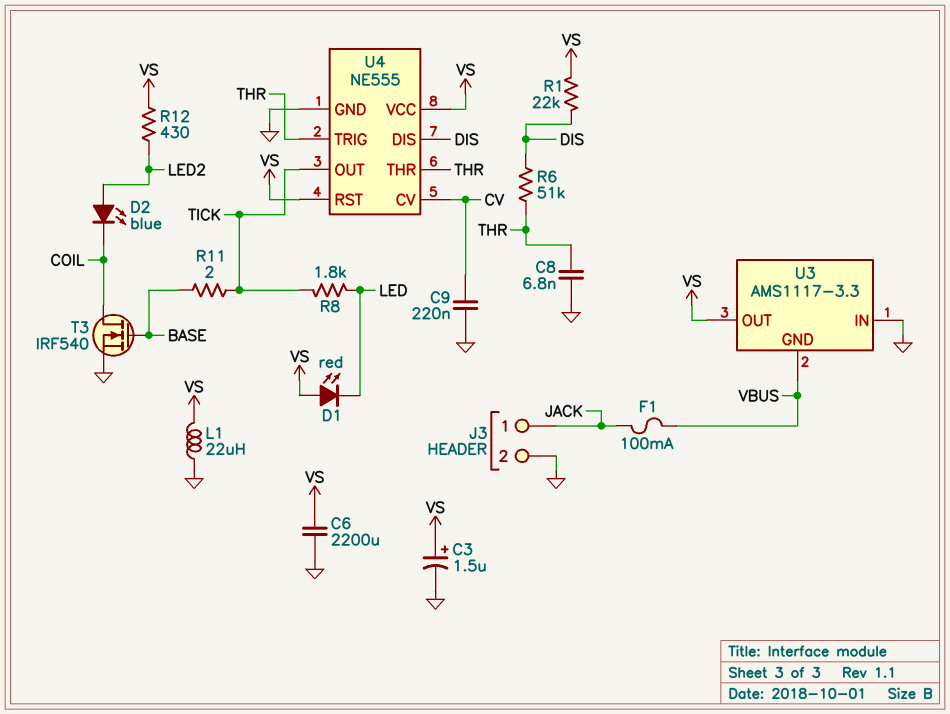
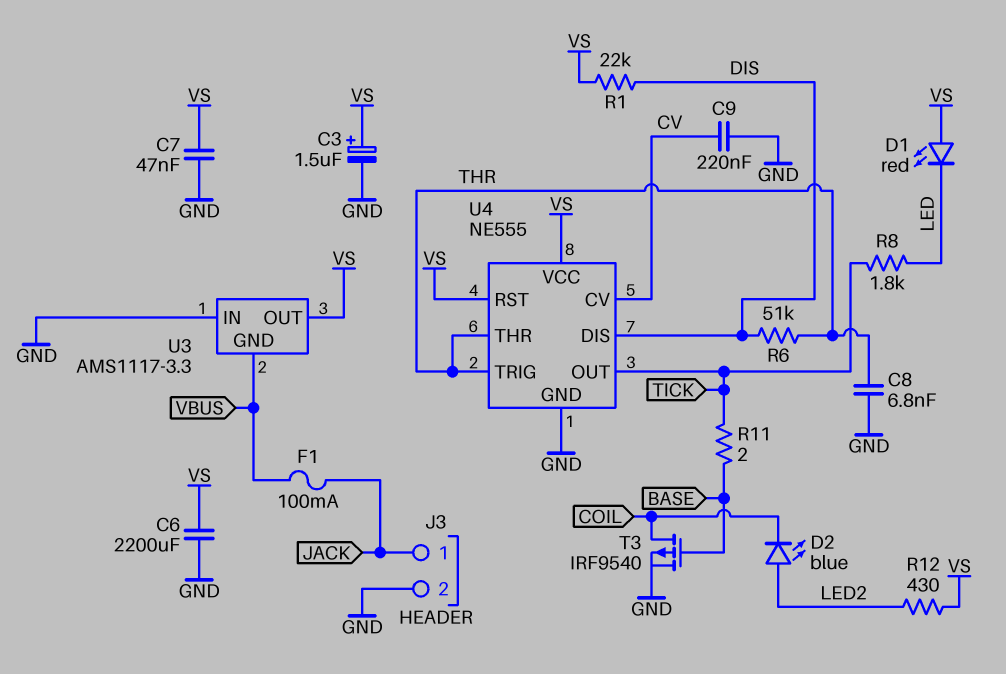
C7: none -> 47nF (GND, VS)
L1: 22uH (GND, VS) -> none
T3: NMOS IRF540 (G BASE, D COIL, S GND) -> PMOS IRF9540 (G BASE, D COIL, S GND)

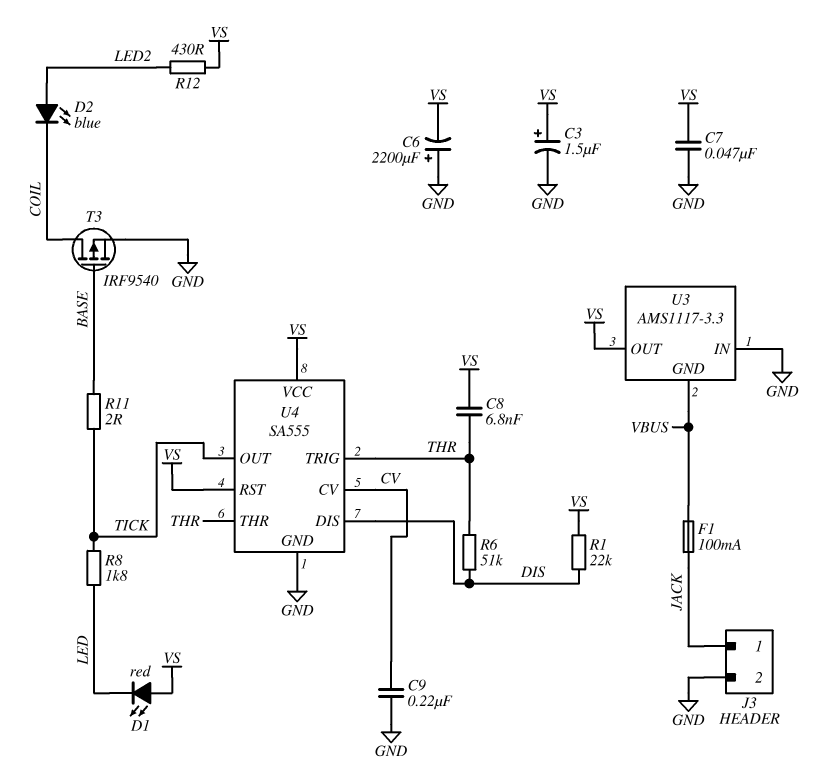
C6: 2200uF (GND, VS) -> 2200uF (plus GND, minus VS)
C8: 6.8nF (GND, THR) -> 6.8nF (THR, VS)
U4: NE555 -> SA555

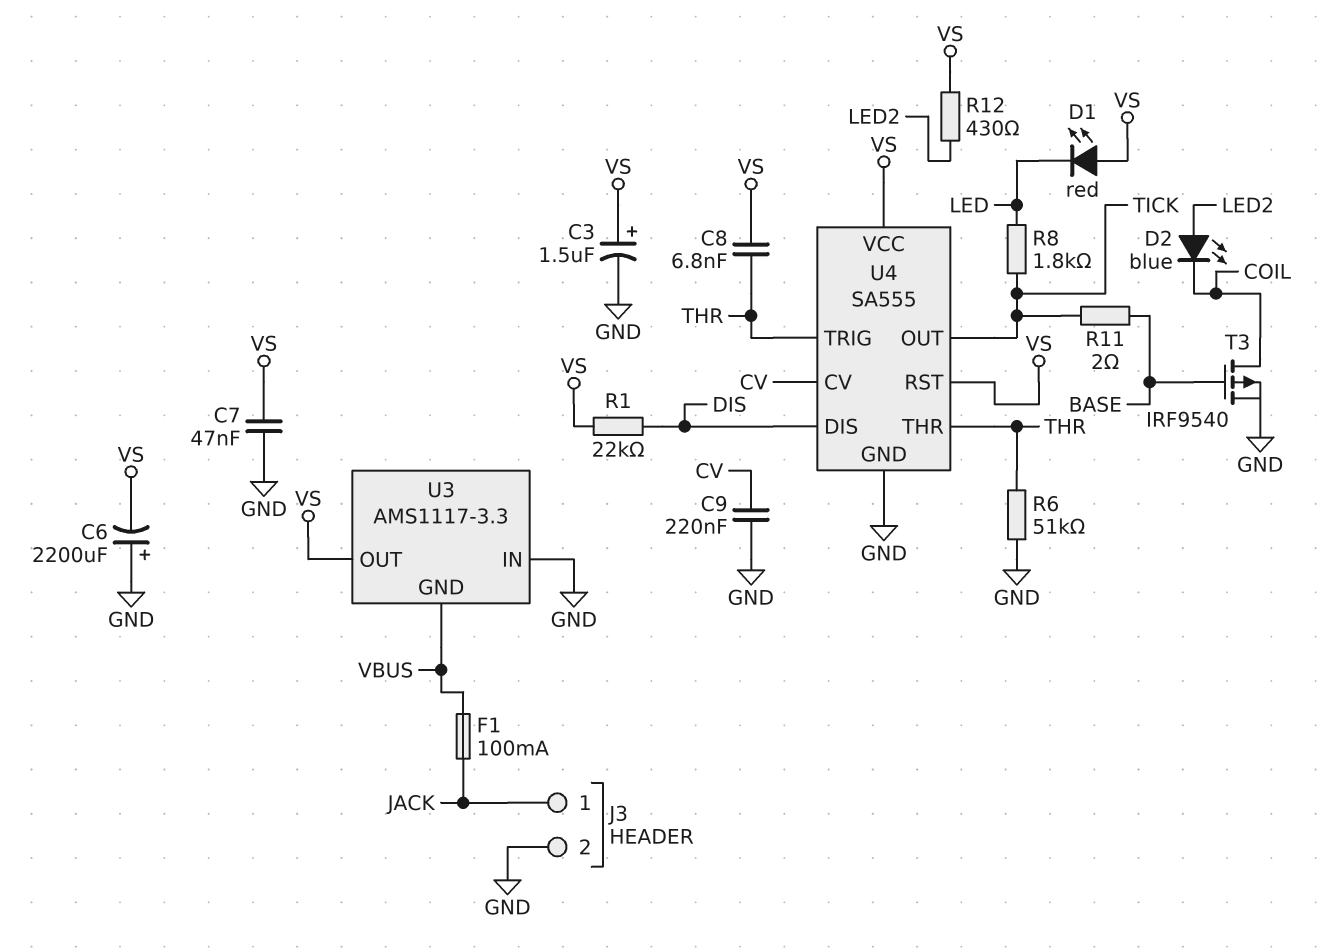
R6: 51k (DIS, THR) -> 51k (GND, THR)

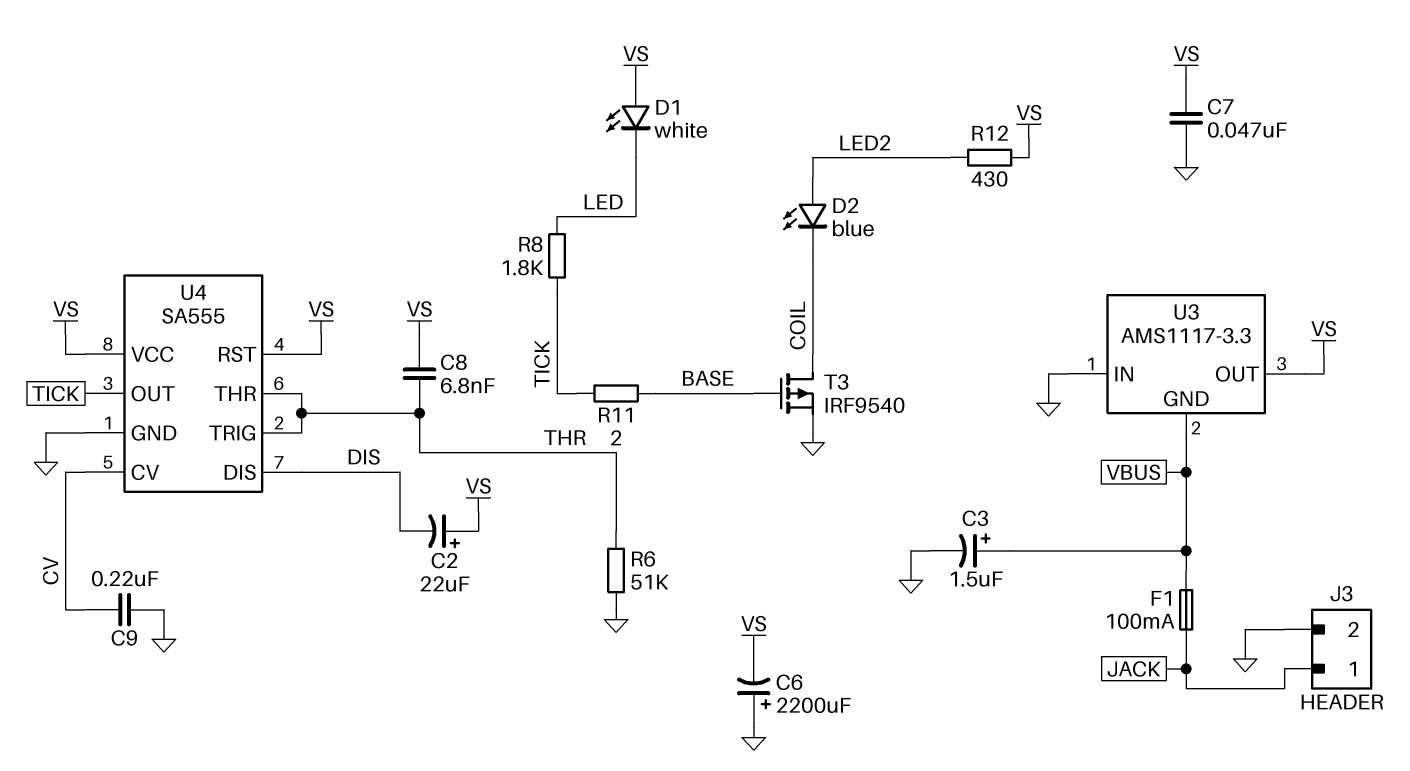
C2: none -> 22uF (plus VS, minus DIS)
C3: 1.5uF (plus VS, minus GND) -> 1.5uF (plus VBUS, minus GND)
D1: LED red (A VS, K LED) -> LED white (A VS, K LED)
R1: 22k (DIS, VS) -> none

